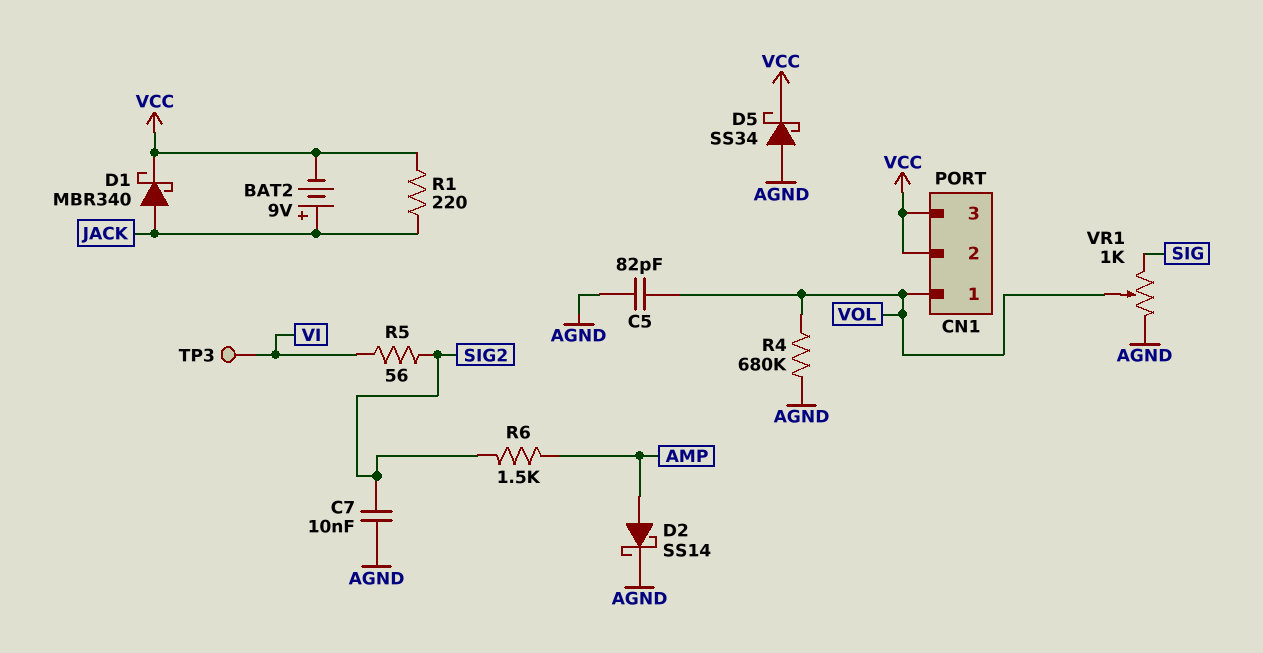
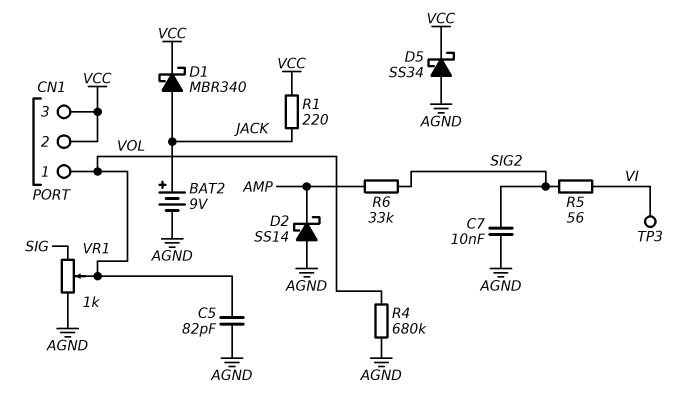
BAT2: 9V (plus JACK, minus VCC) -> 9V (plus JACK, minus AGND)
D2: schottky SS14 (A AMP, K AGND) -> schottky SS14 (A AGND, K AMP)
R6: 1.5k (AMP, SIG2) -> 33k (AMP, SIG2)

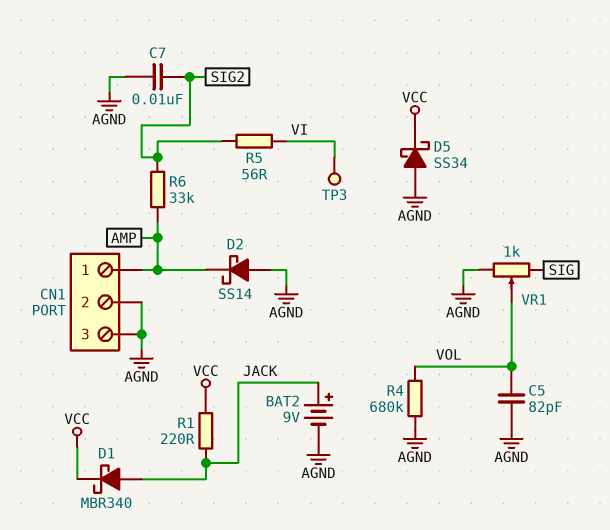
CN1 pin 1: VOL -> AMP
CN1 pin 2: VCC -> AGND
CN1 pin 3: VCC -> AGND

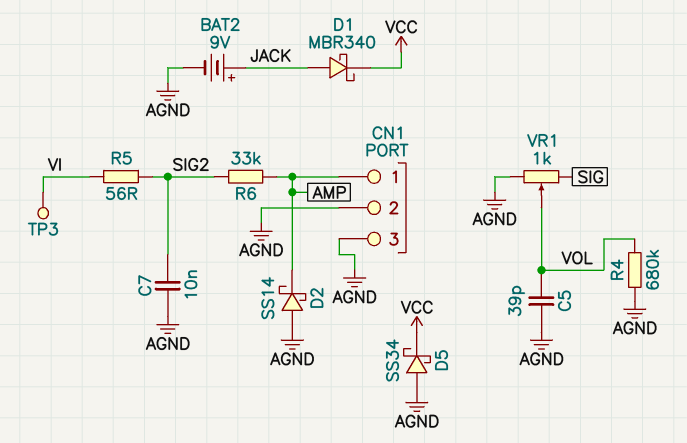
C5: 82pF (AGND, VOL) -> 39pF (AGND, VOL)
R1: 220 (JACK, VCC) -> none

